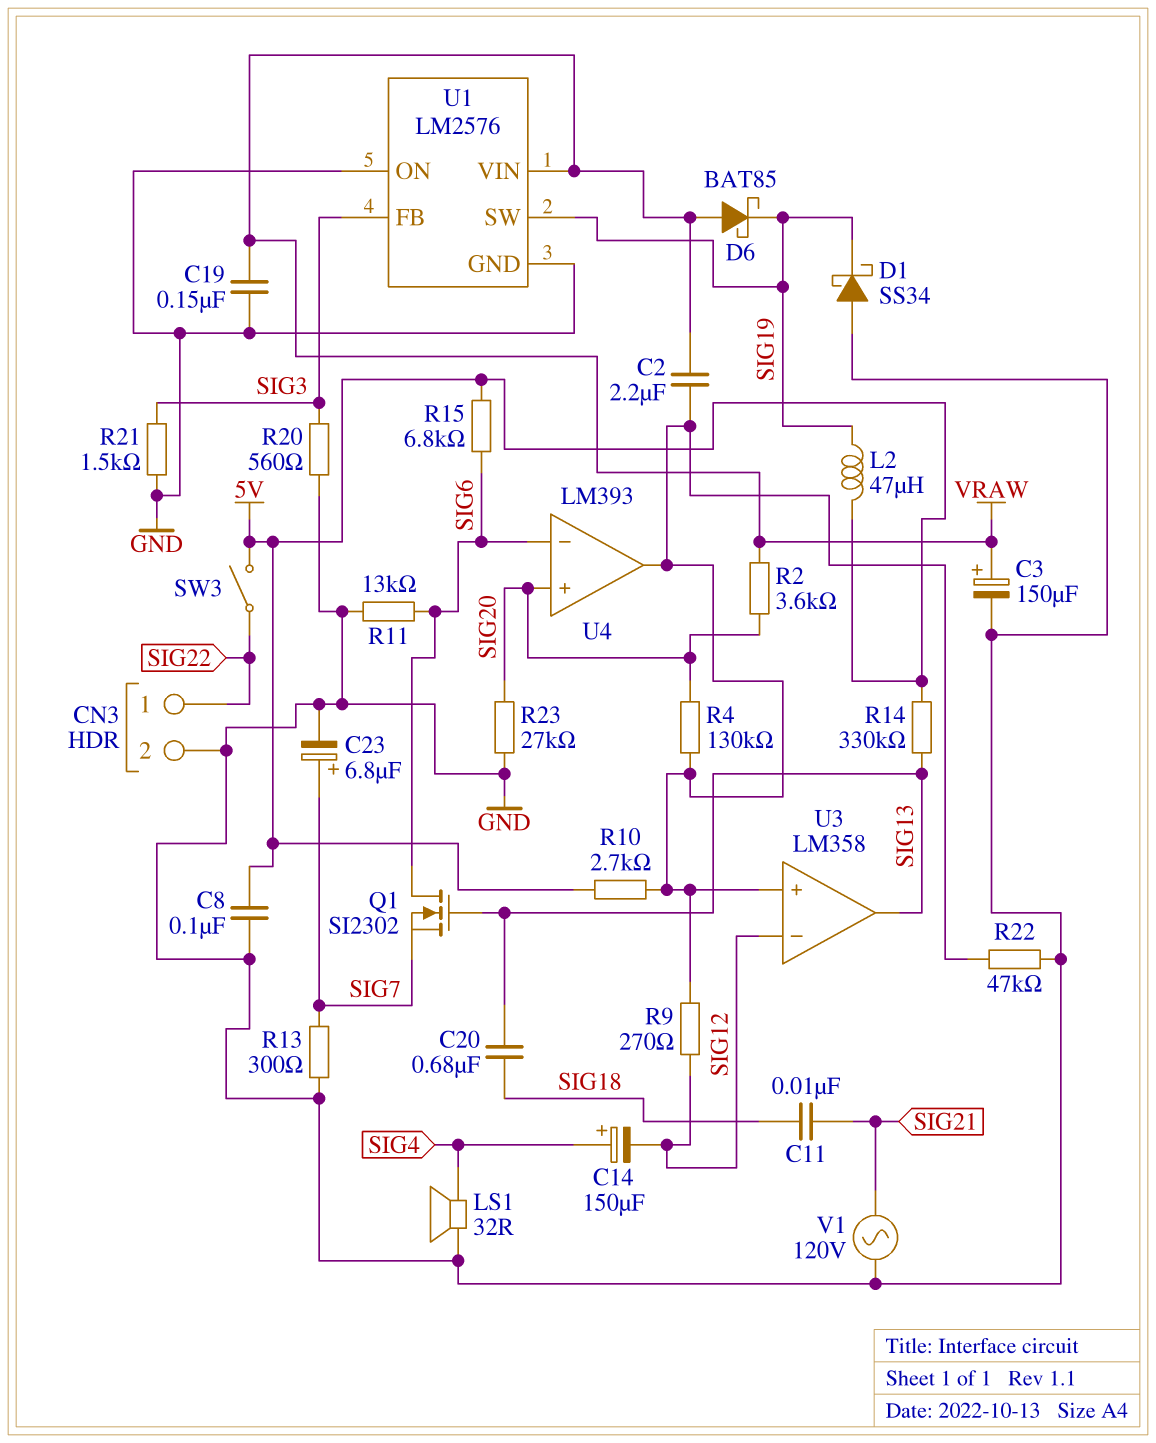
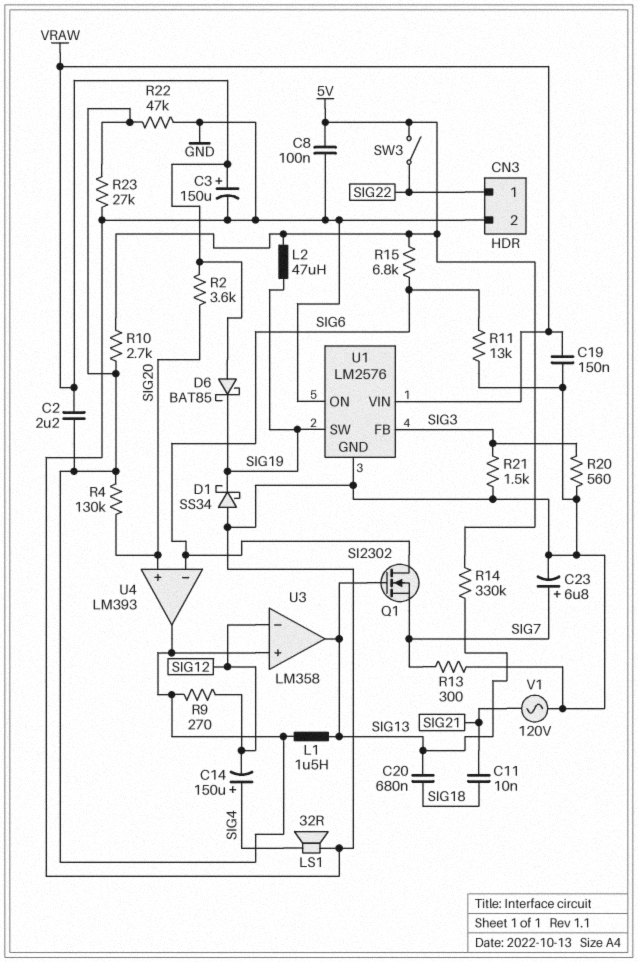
L1: none -> 1.5uH (SIG13, U3/in+)
R23: 27k (GND, SIG20) -> 27k (GND, U3/in+)

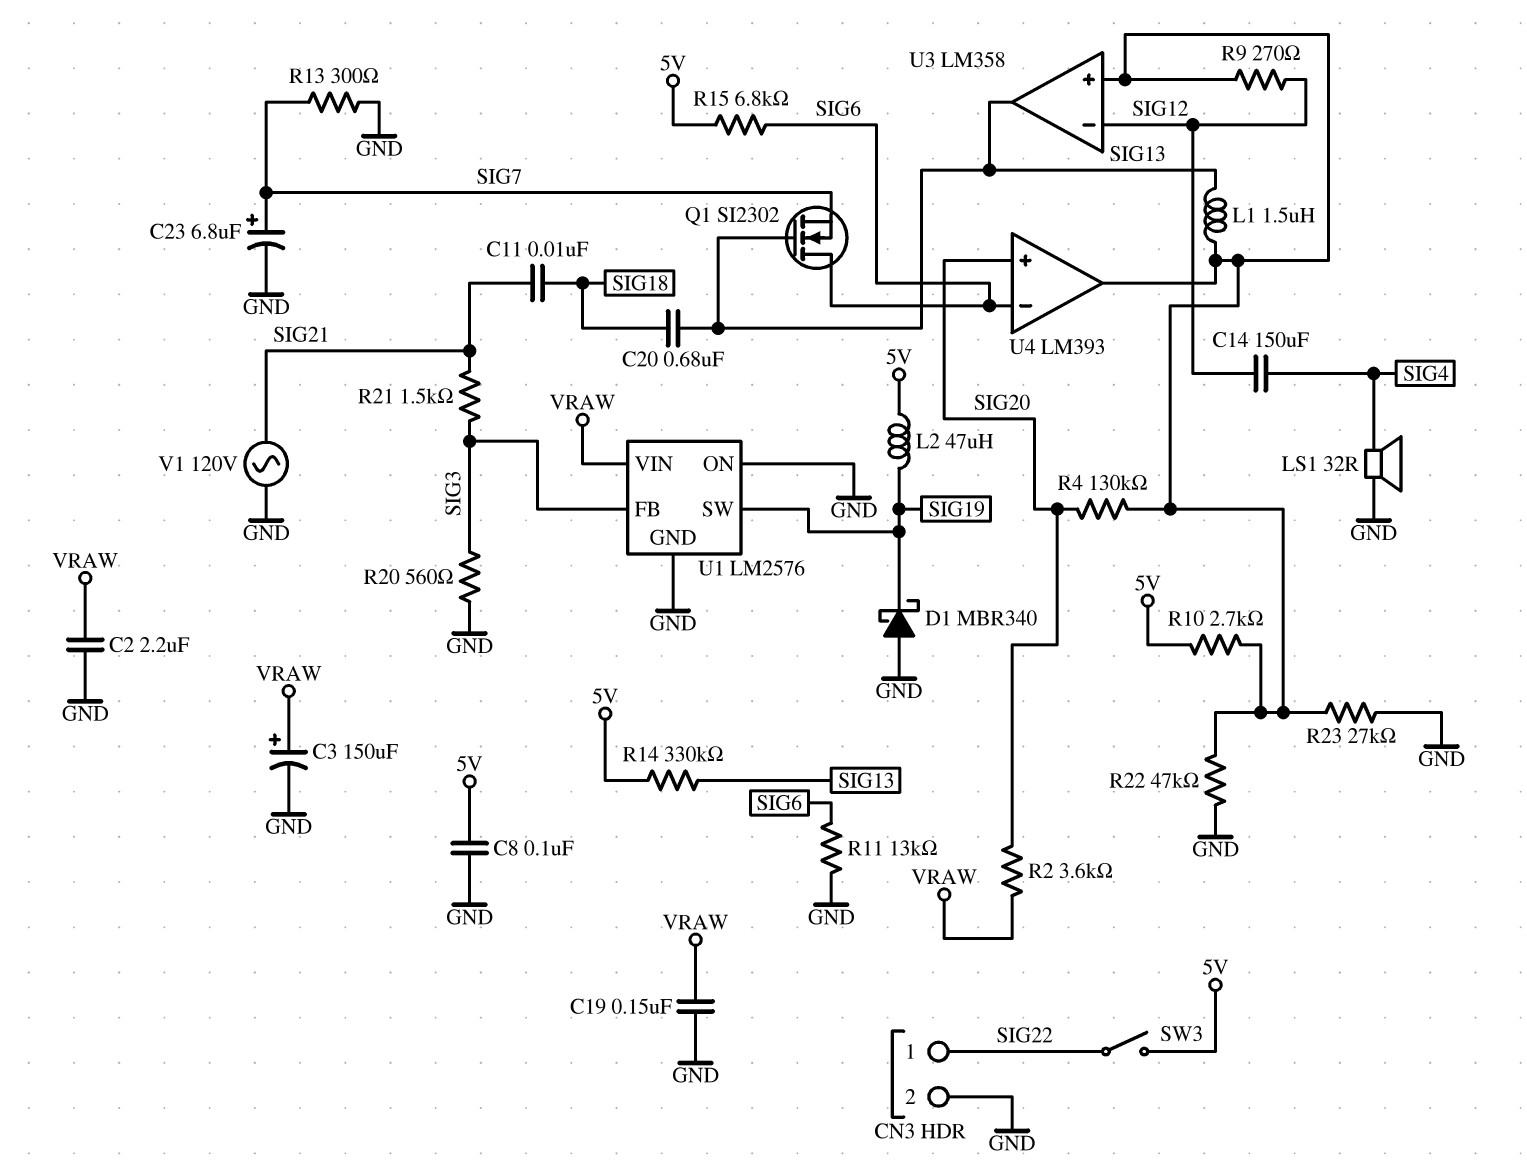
C2: 2.2uF (U3/in+, VRAW) -> 2.2uF (GND, VRAW)
C14: 150uF (plus SIG4, minus SIG12) -> 150uF (SIG4, SIG12)
D1: schottky SS34 (A GND, K SIG19) -> schottky MBR340 (A GND, K SIG19)
D6: schottky BAT85 (A VRAW, K SIG19) -> none
R21: 1.5k (GND, SIG3) -> 1.5k (SIG3, SIG21)

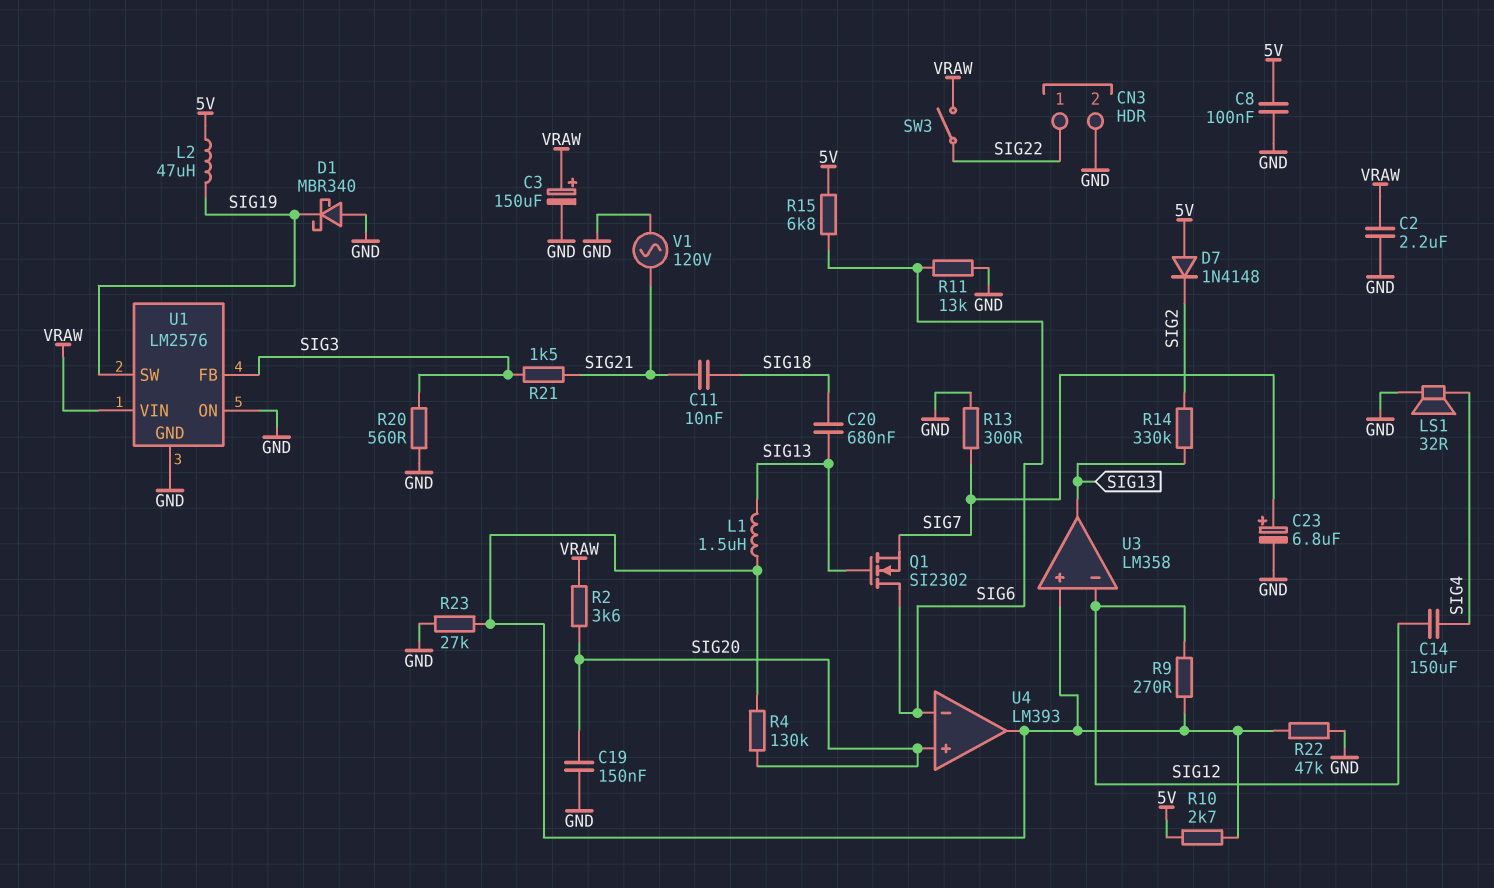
C19: 150nF (GND, VRAW) -> 150nF (GND, SIG20)
D7: none -> diode 1N4148 (A 5V, K SIG2)
R14: 330k (5V, SIG13) -> 330k (SIG2, SIG13)
SW3: switch (5V, SIG22) -> switch (SIG22, VRAW)

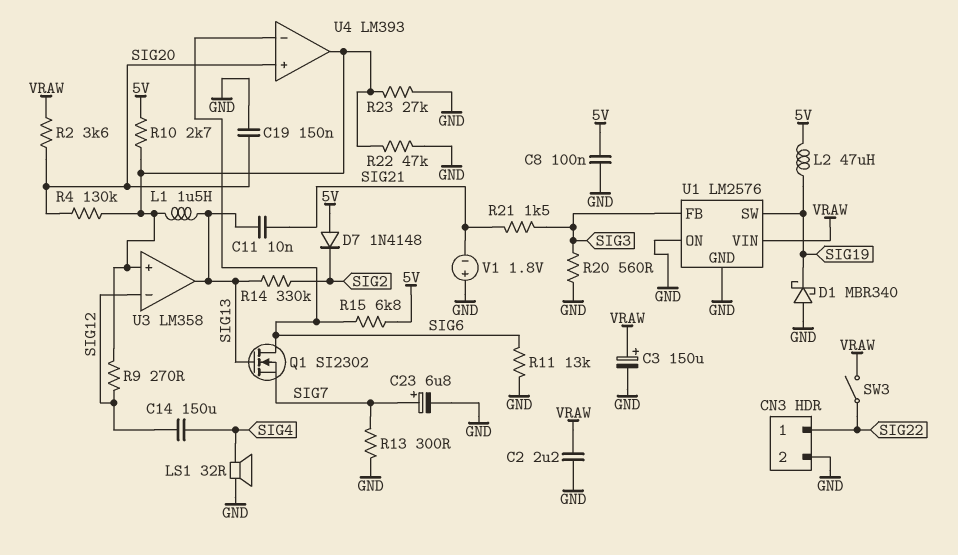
C11: 10nF (SIG18, SIG21) -> 10nF (SIG13, SIG21)
C20: 680nF (SIG13, SIG18) -> none
V1: AC 120V (GND, SIG21) -> 1.8V (plus GND, minus SIG21)

